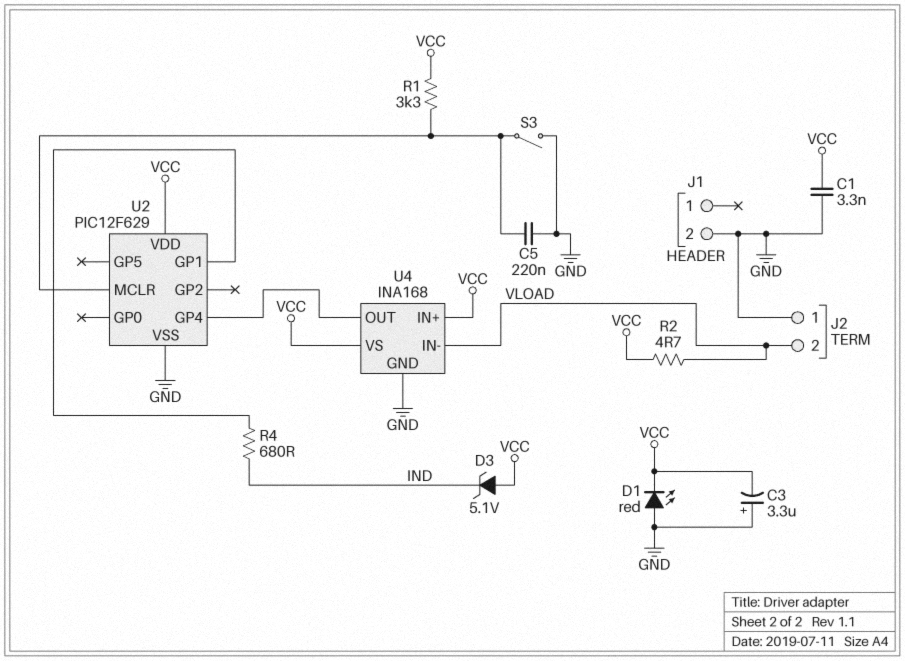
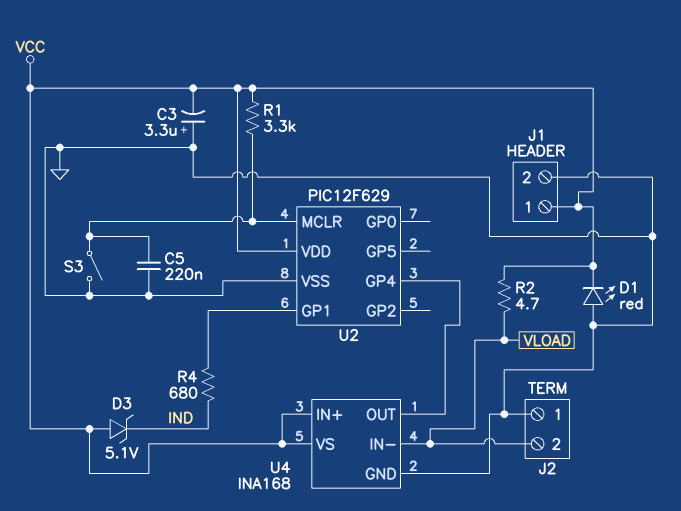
C1: 3.3nF (GND, VCC) -> none
J1 pin 1: none -> VCC

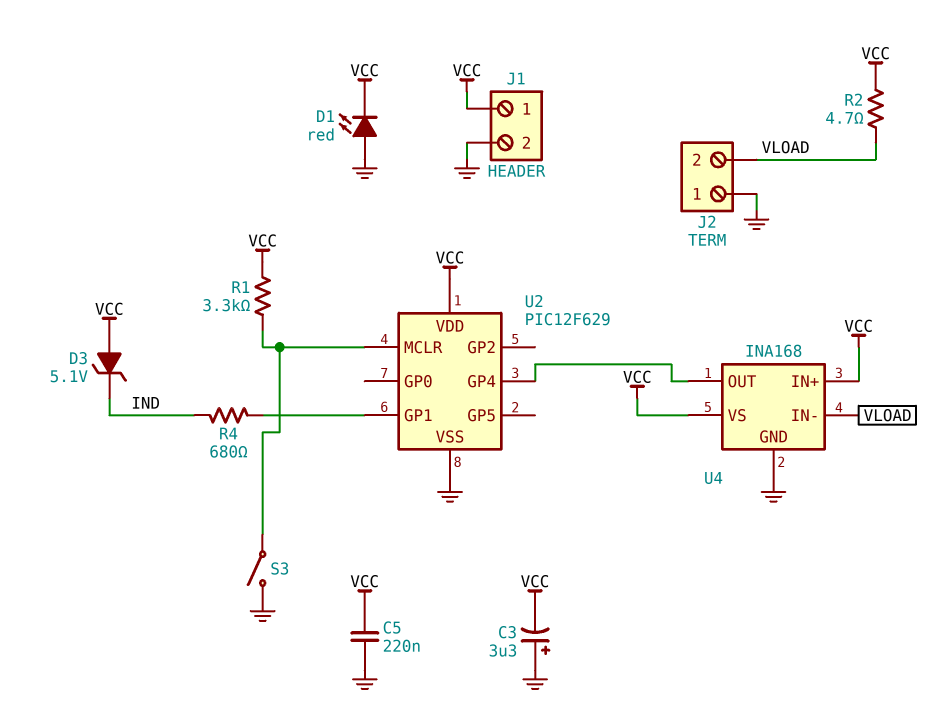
C5: 220nF (GND, U2/MCLR) -> 220nF (GND, VCC)

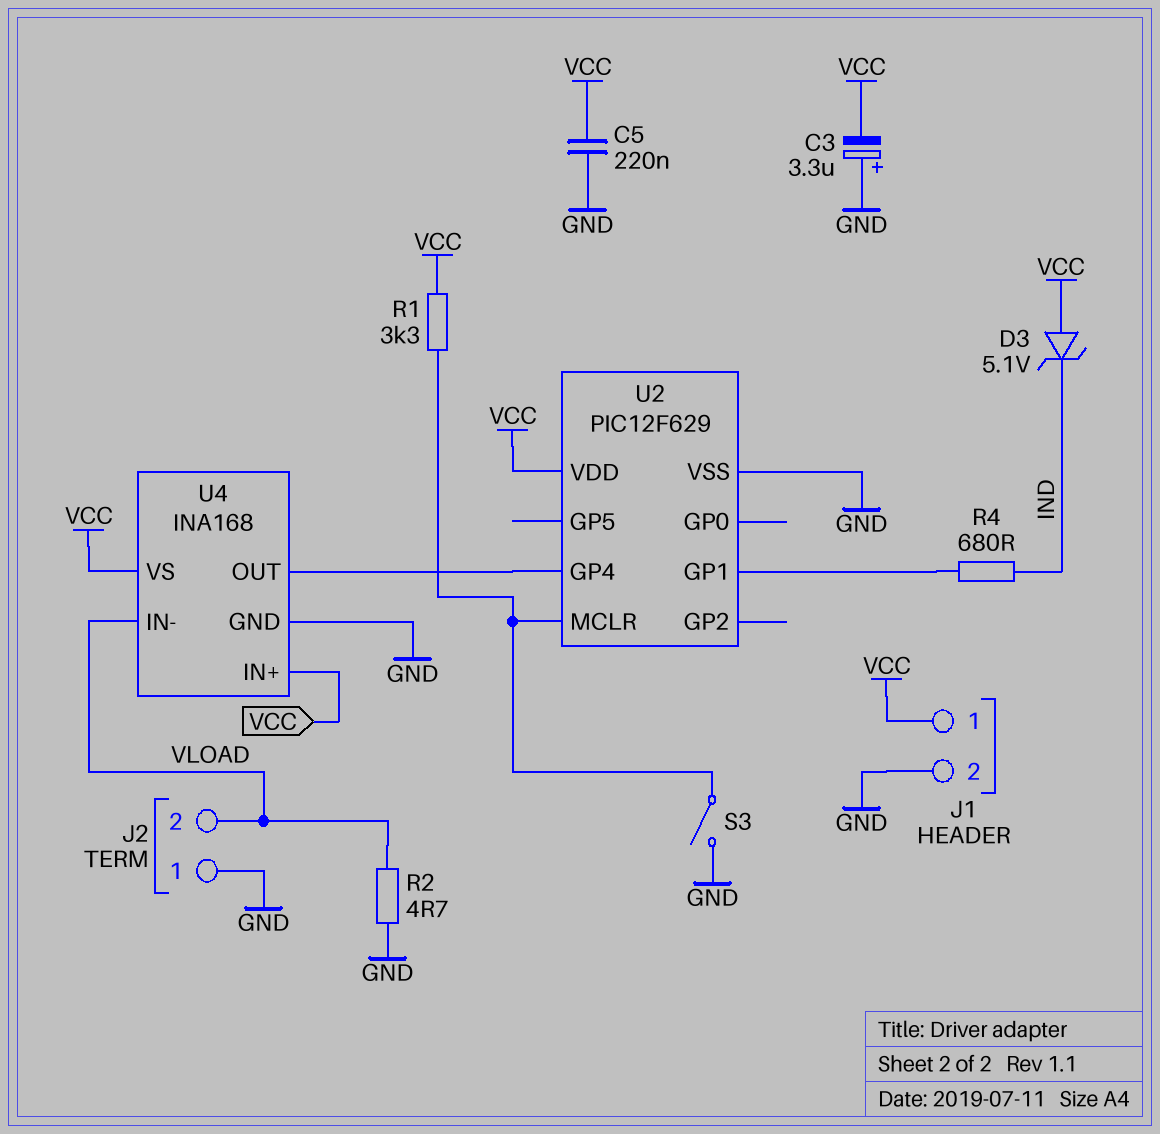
D1: LED red (A GND, K VCC) -> none
R2: 4.7 (VCC, VLOAD) -> 4.7 (GND, VLOAD)

